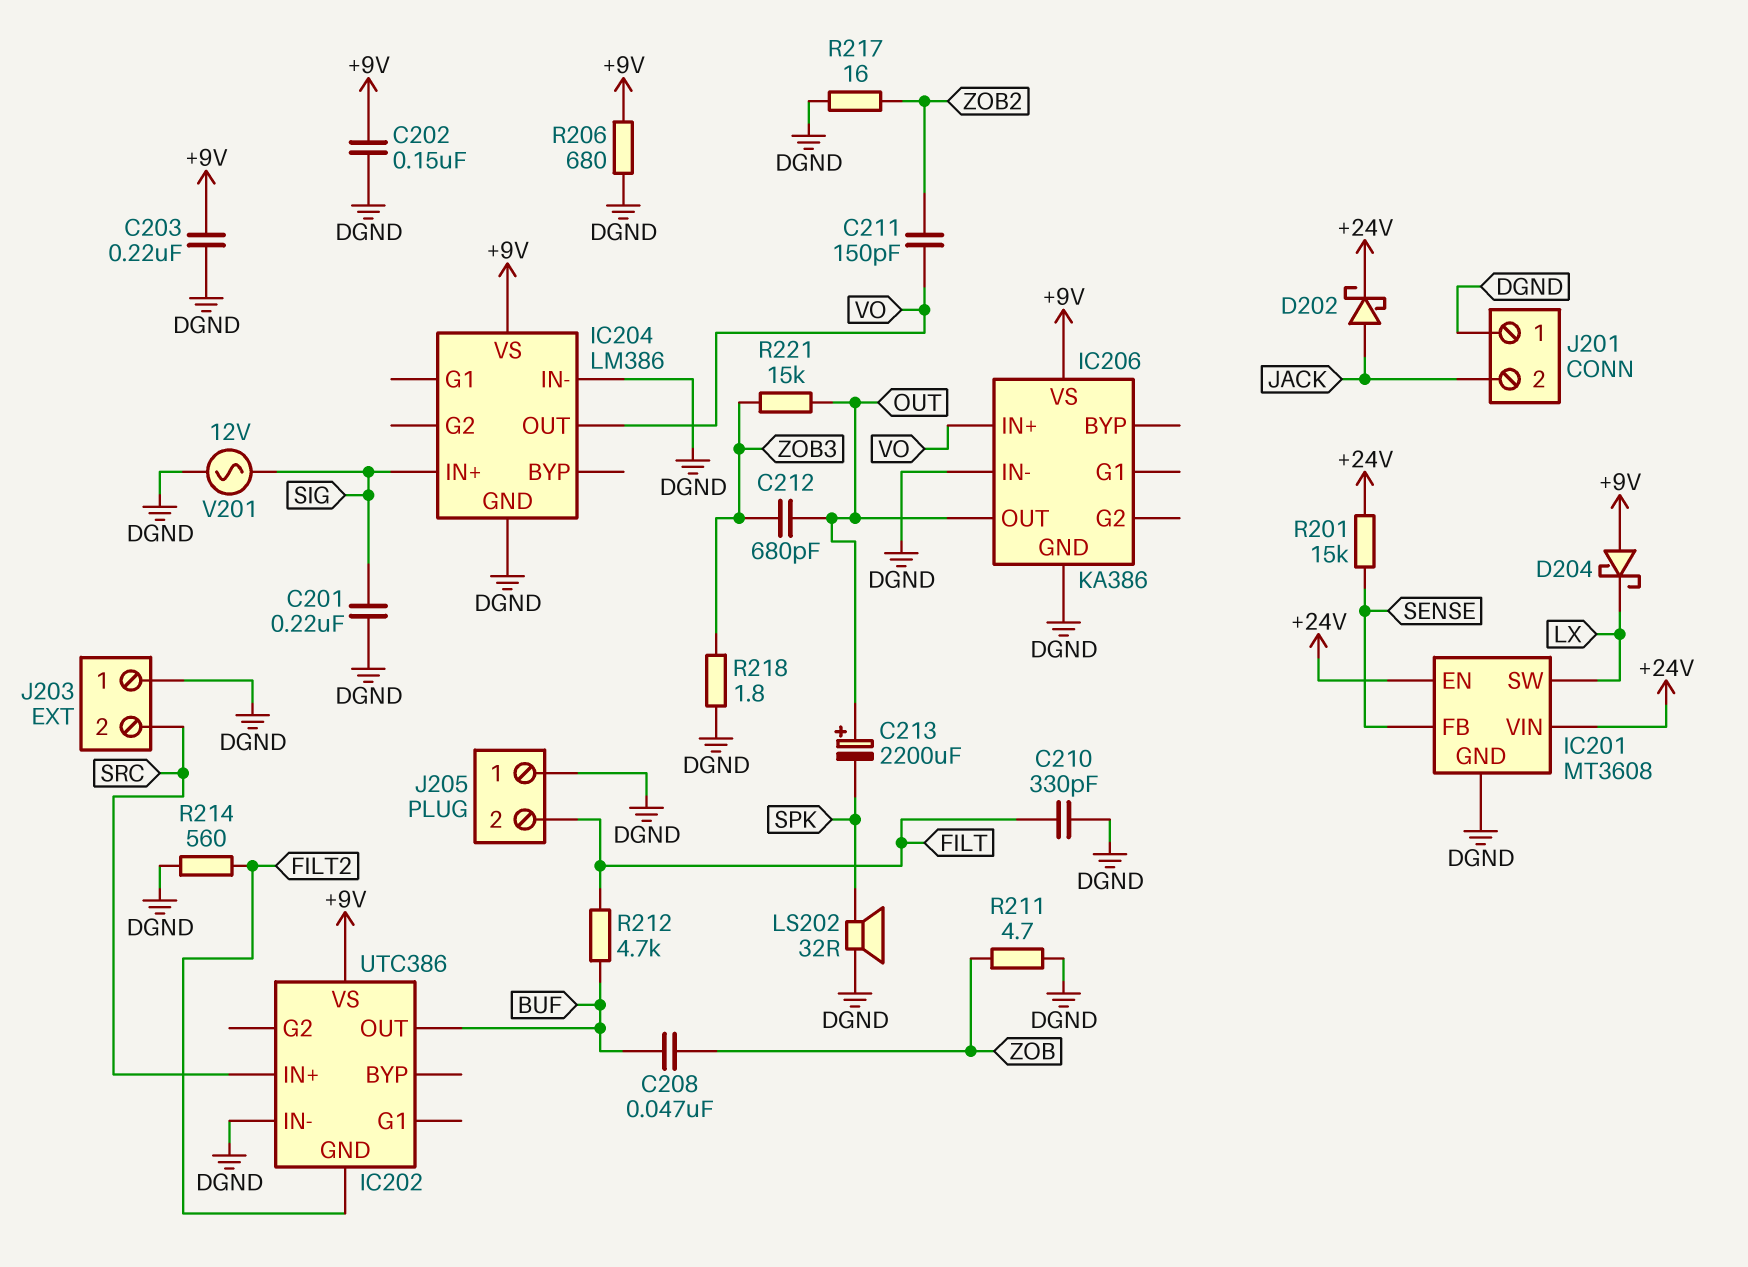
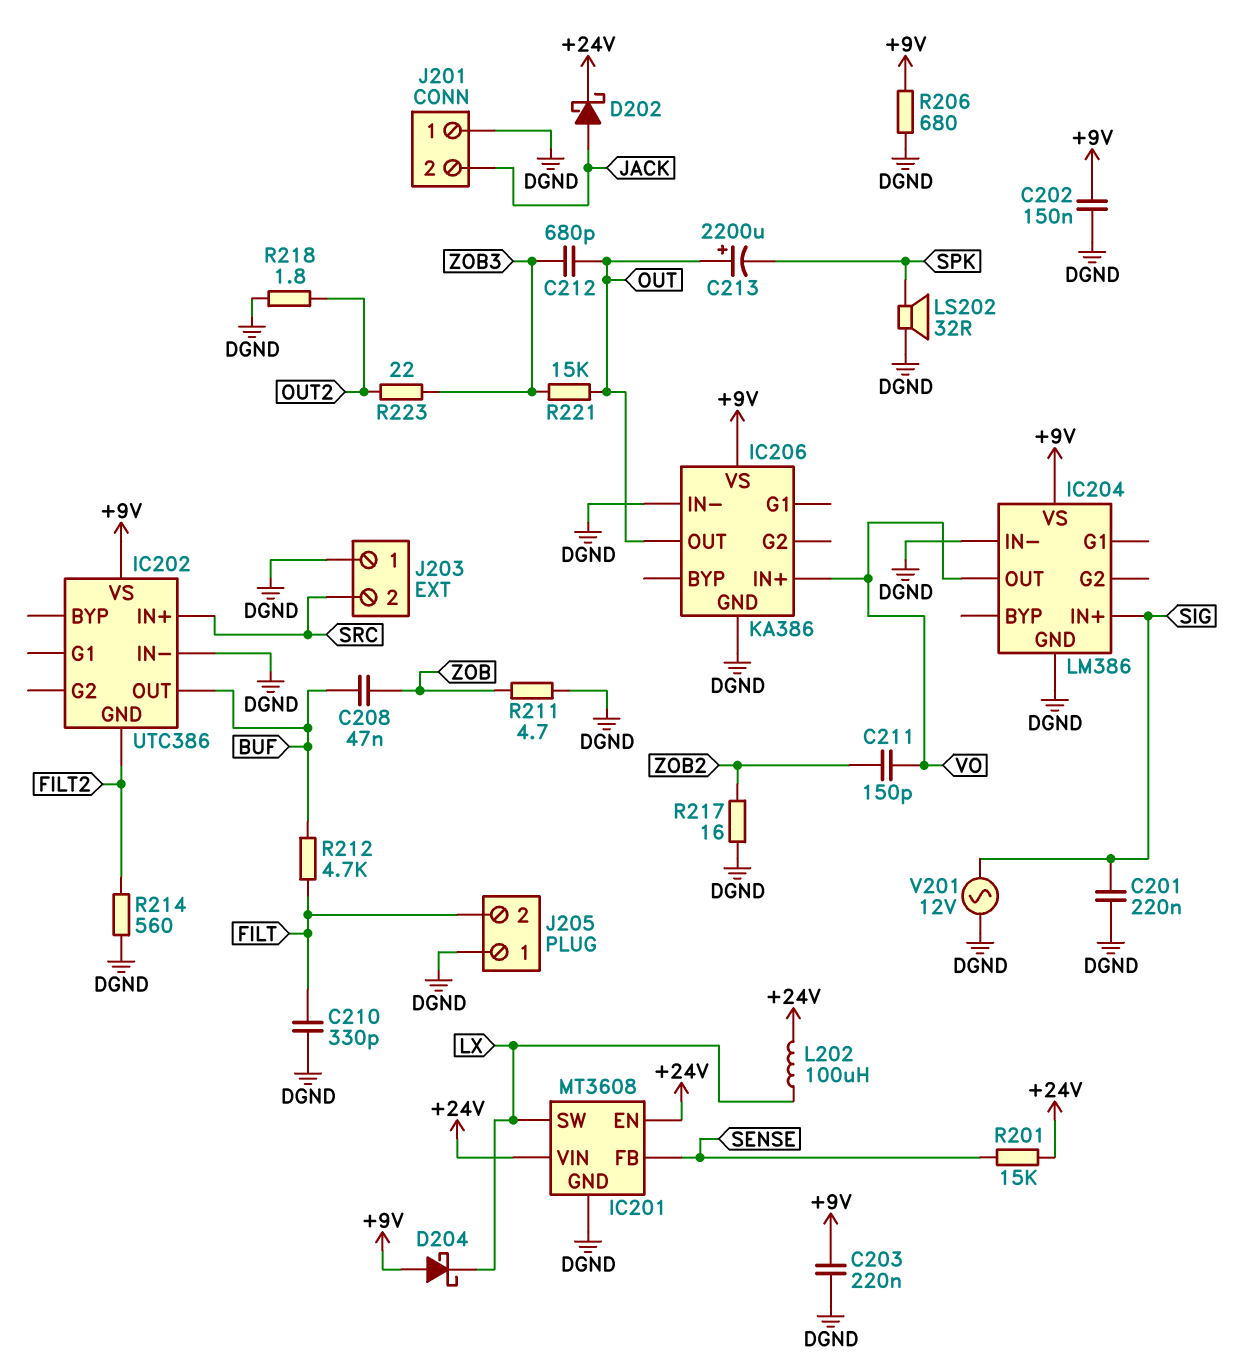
L202: none -> 100uH (+24V, LX)
R218: 1.8 (DGND, ZOB3) -> 1.8 (DGND, OUT2)
R223: none -> 22 (OUT2, ZOB3)

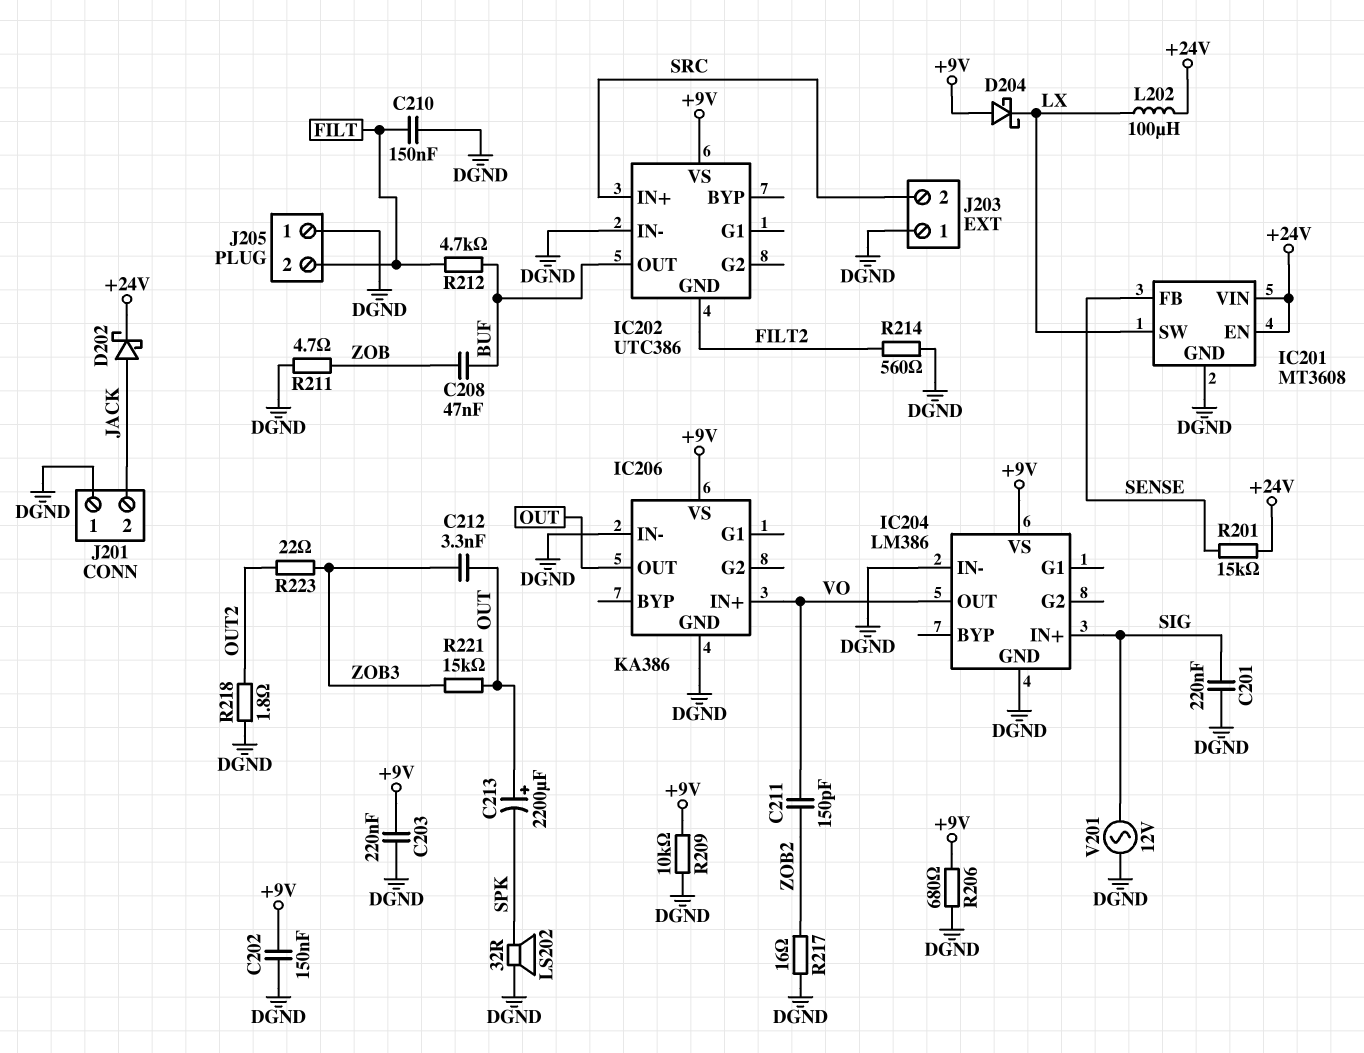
C210: 330pF (DGND, FILT) -> 150nF (DGND, FILT)
C212: 680pF (OUT, ZOB3) -> 3.3nF (OUT, ZOB3)
R209: none -> 10k (+9V, DGND)

